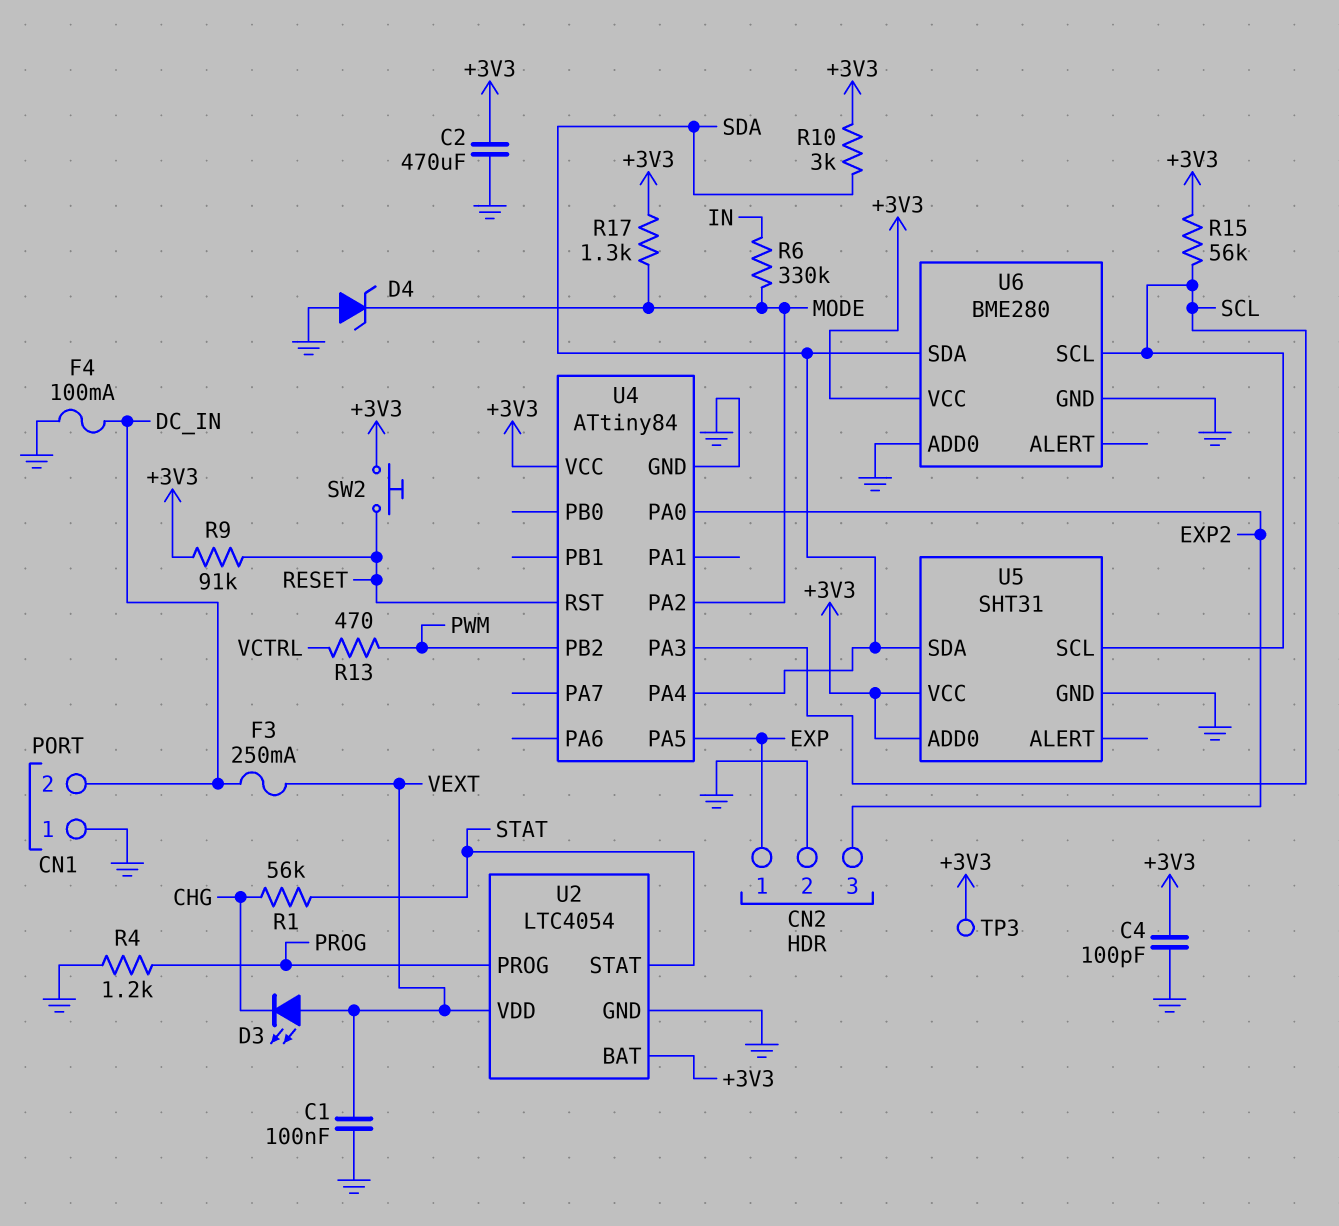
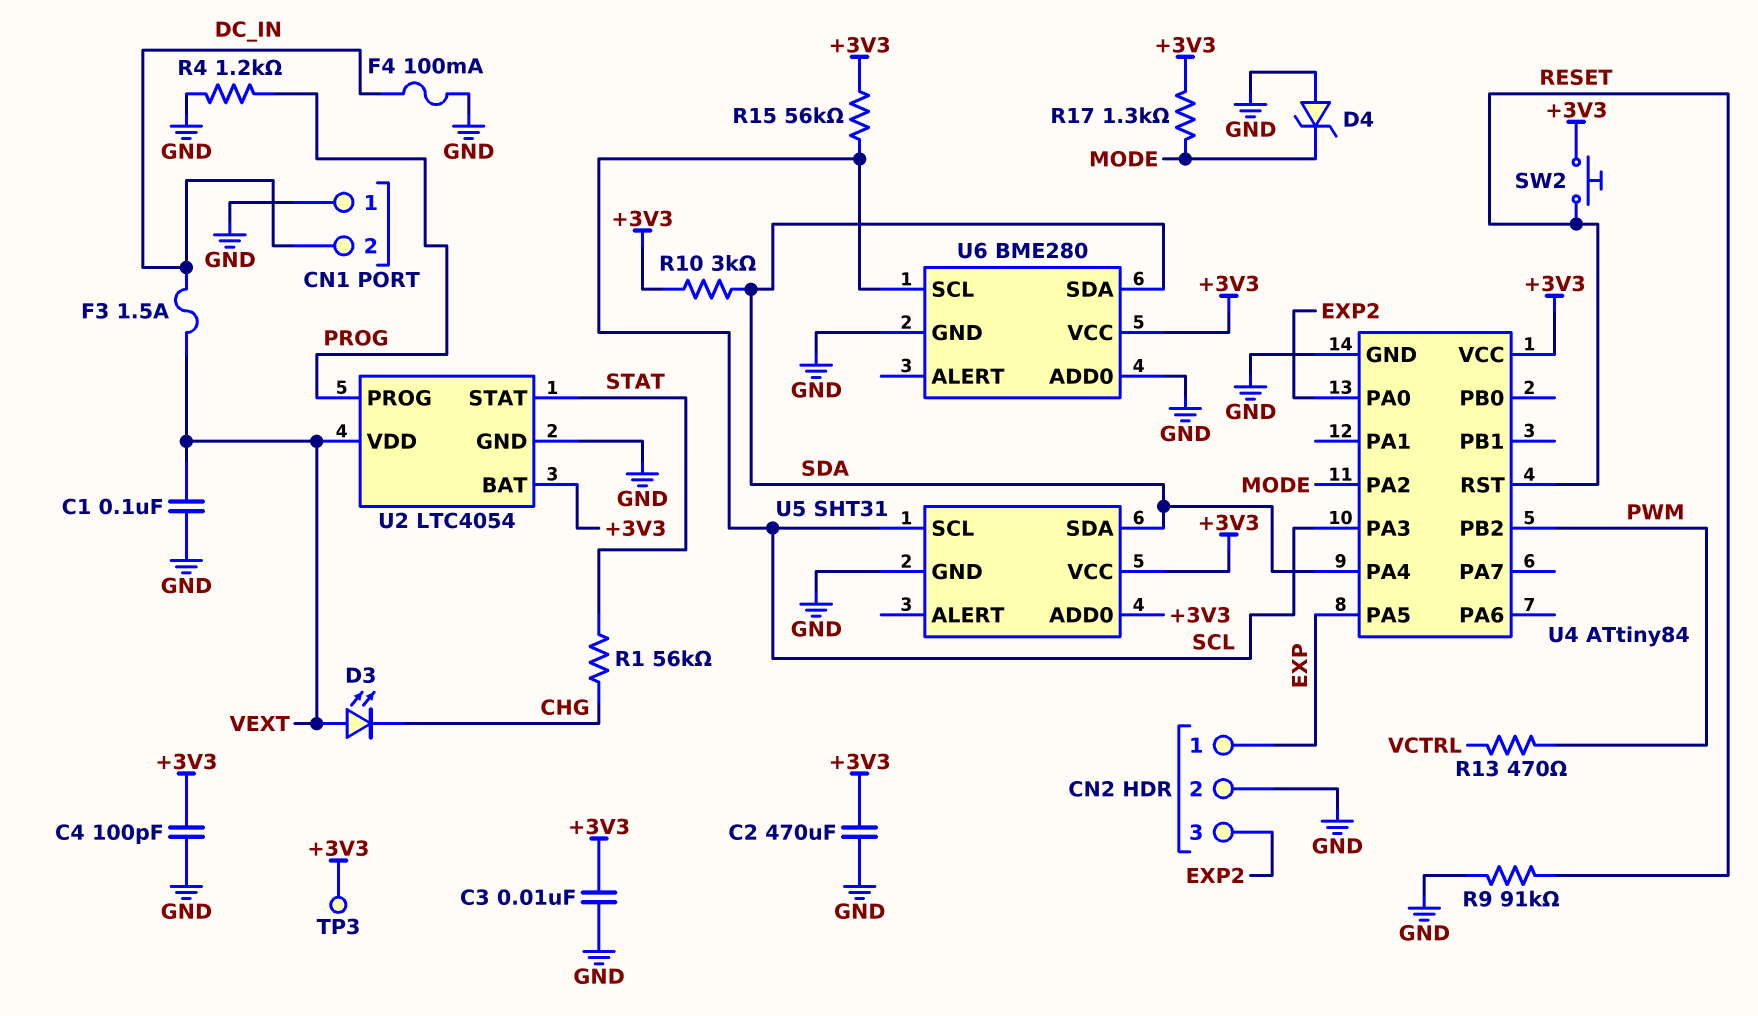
C3: none -> 10nF (+3V3, GND)
F3: 250mA (DC_IN, VEXT) -> 1.5A (DC_IN, VEXT)
R6: 330k (IN, MODE) -> none
R9: 91k (+3V3, RESET) -> 91k (GND, RESET)

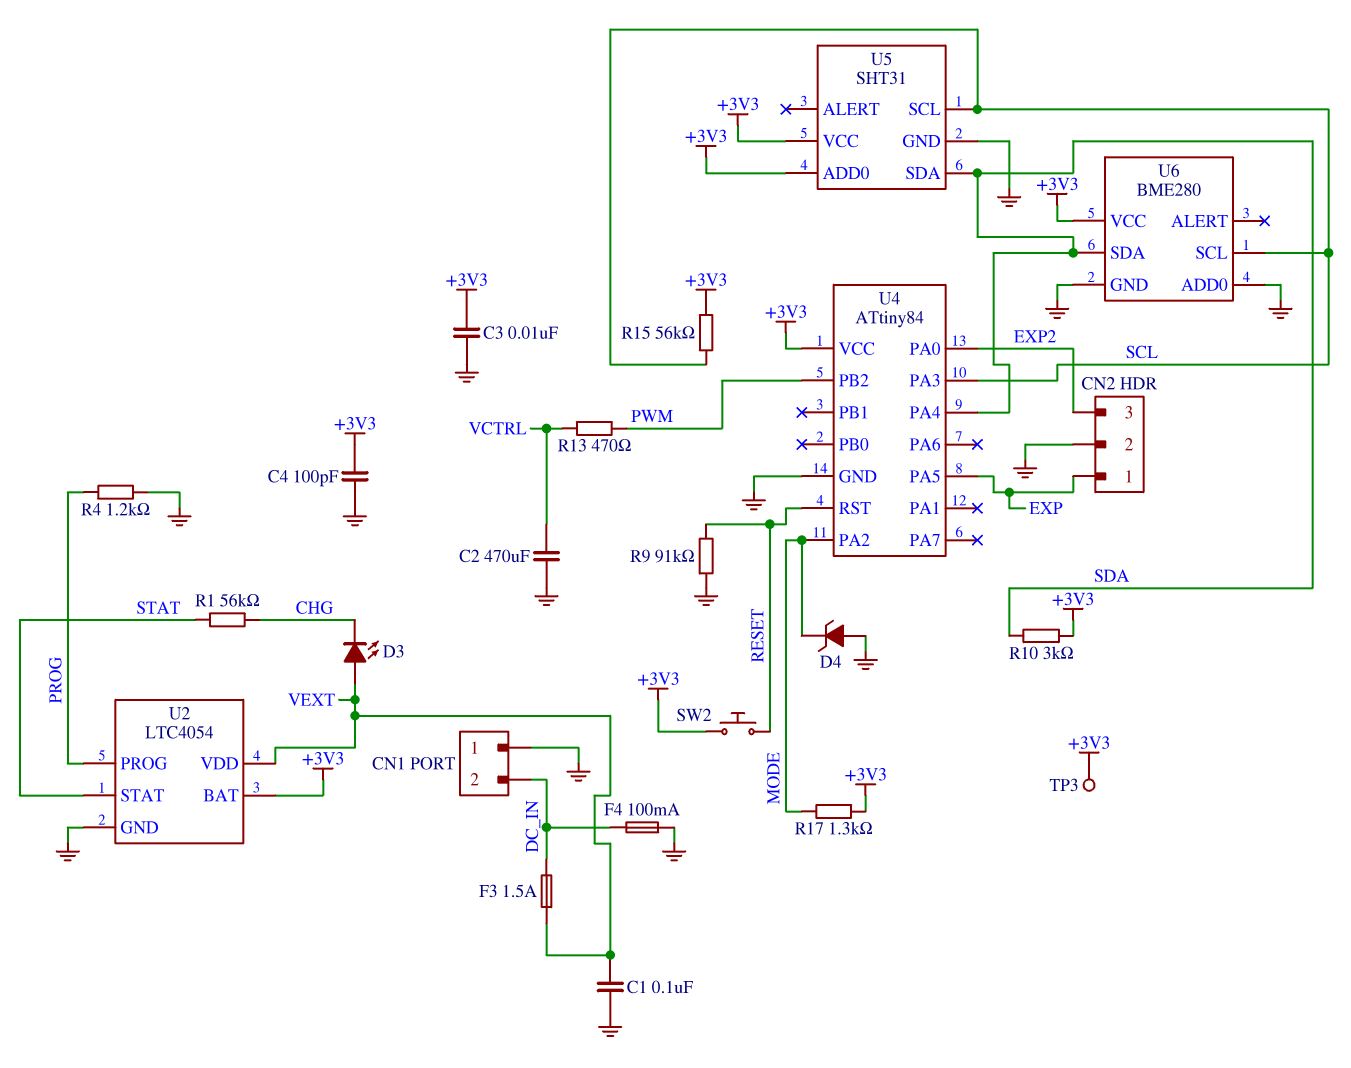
C2: 470uF (+3V3, GND) -> 470uF (GND, VCTRL)

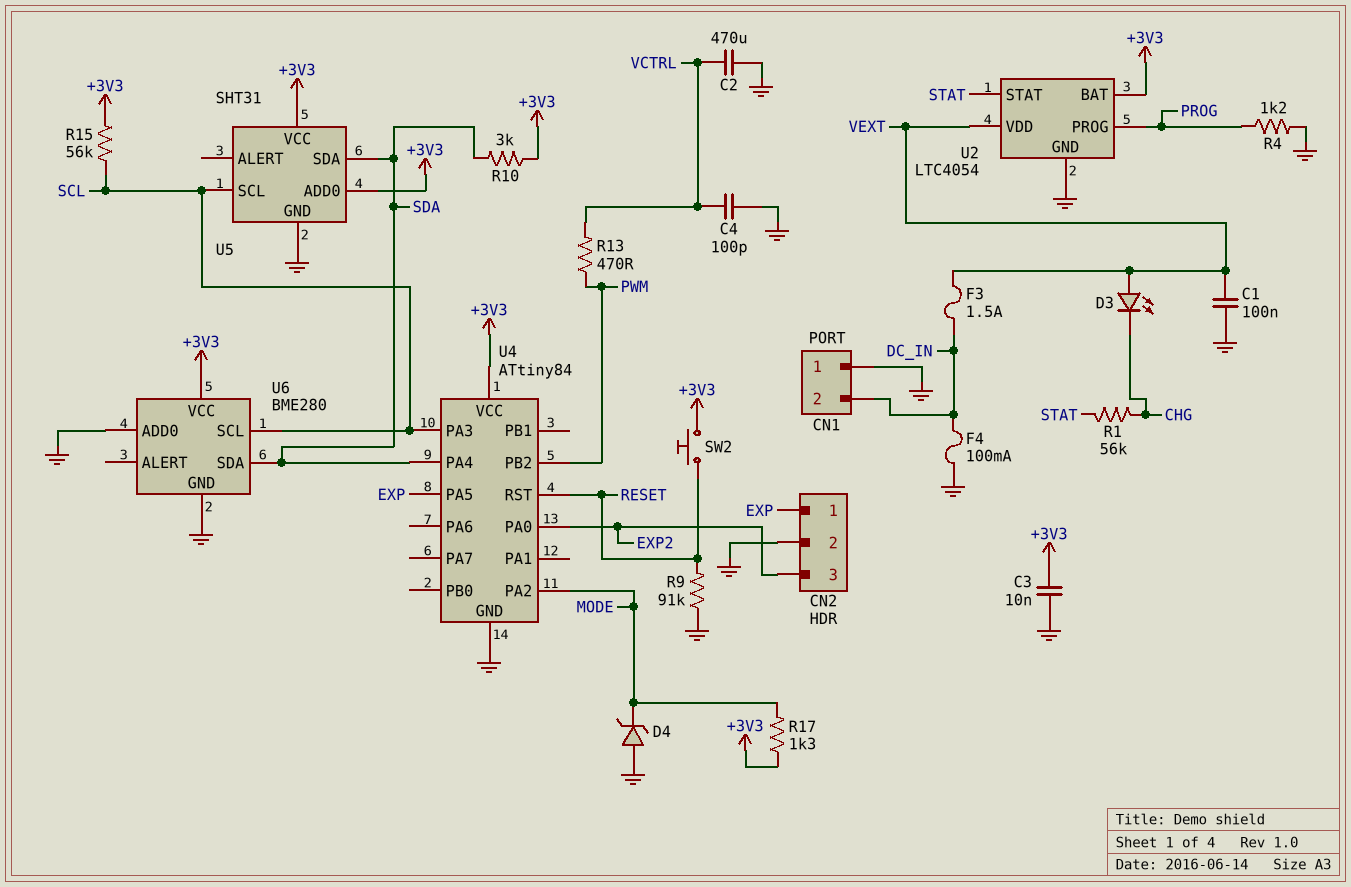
C4: 100pF (+3V3, GND) -> 100pF (GND, VCTRL)
TP3: test point (+3V3) -> none

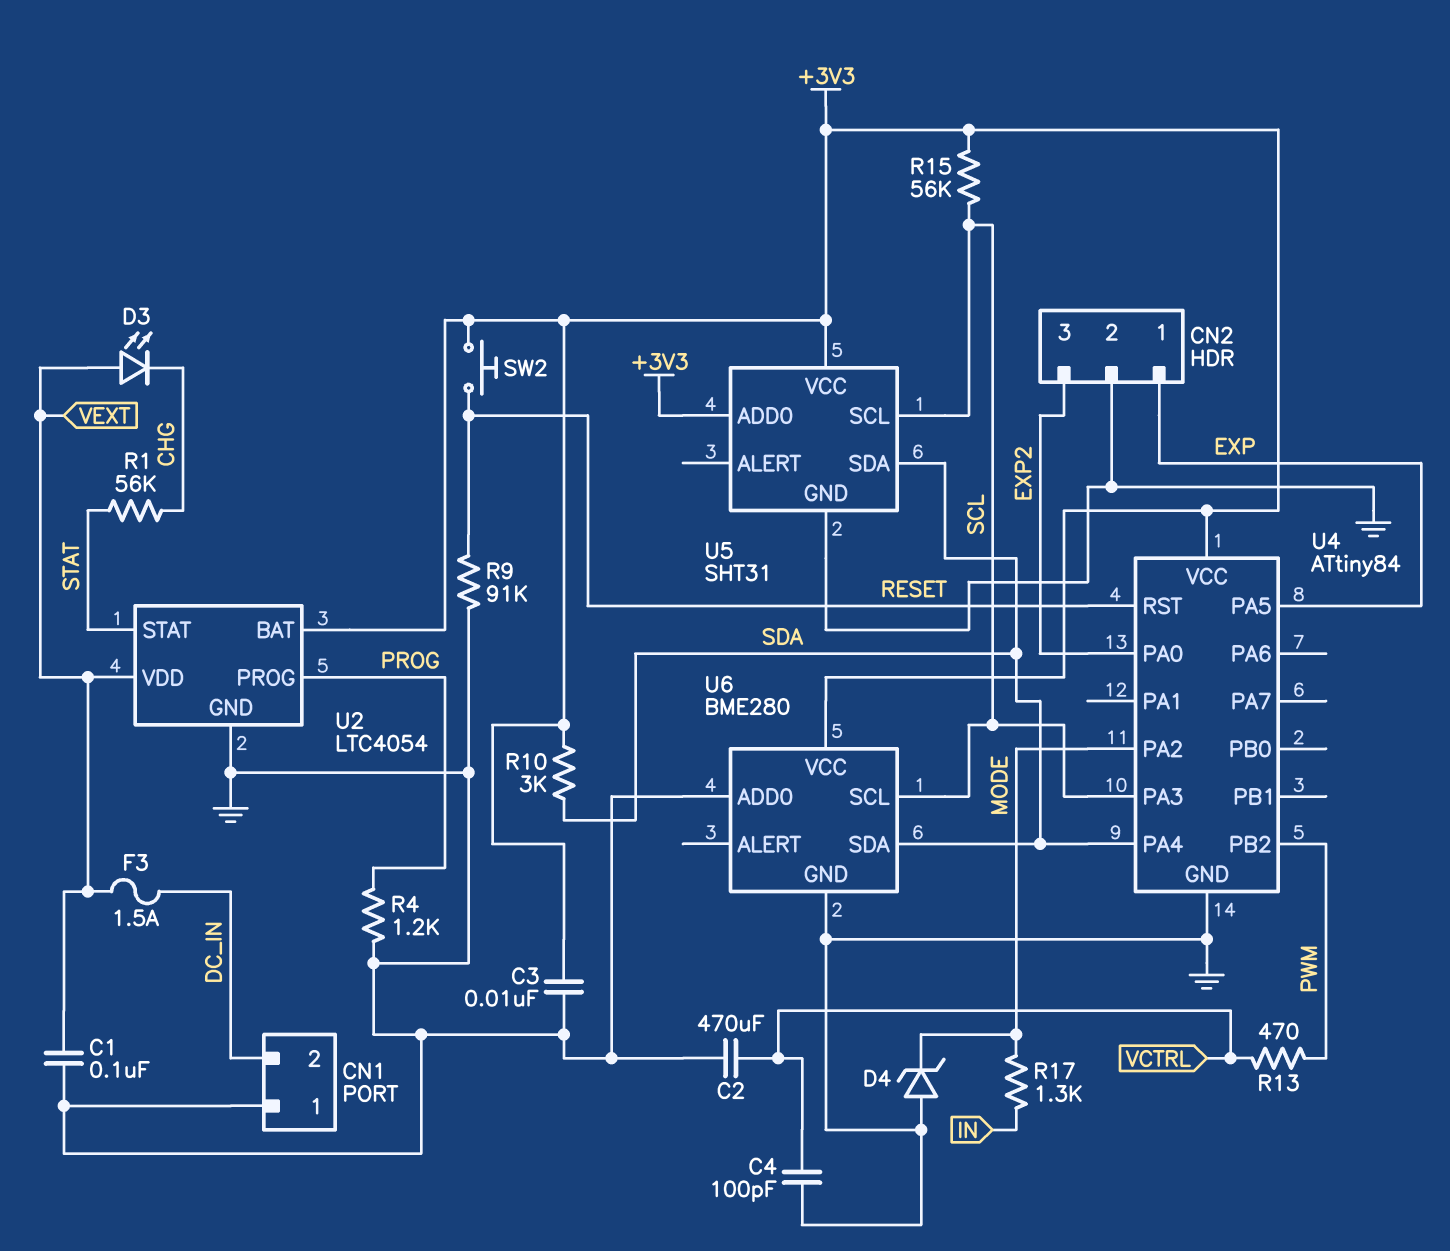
F4: 100mA (DC_IN, GND) -> none
R17: 1.3k (+3V3, MODE) -> 1.3k (IN, MODE)

